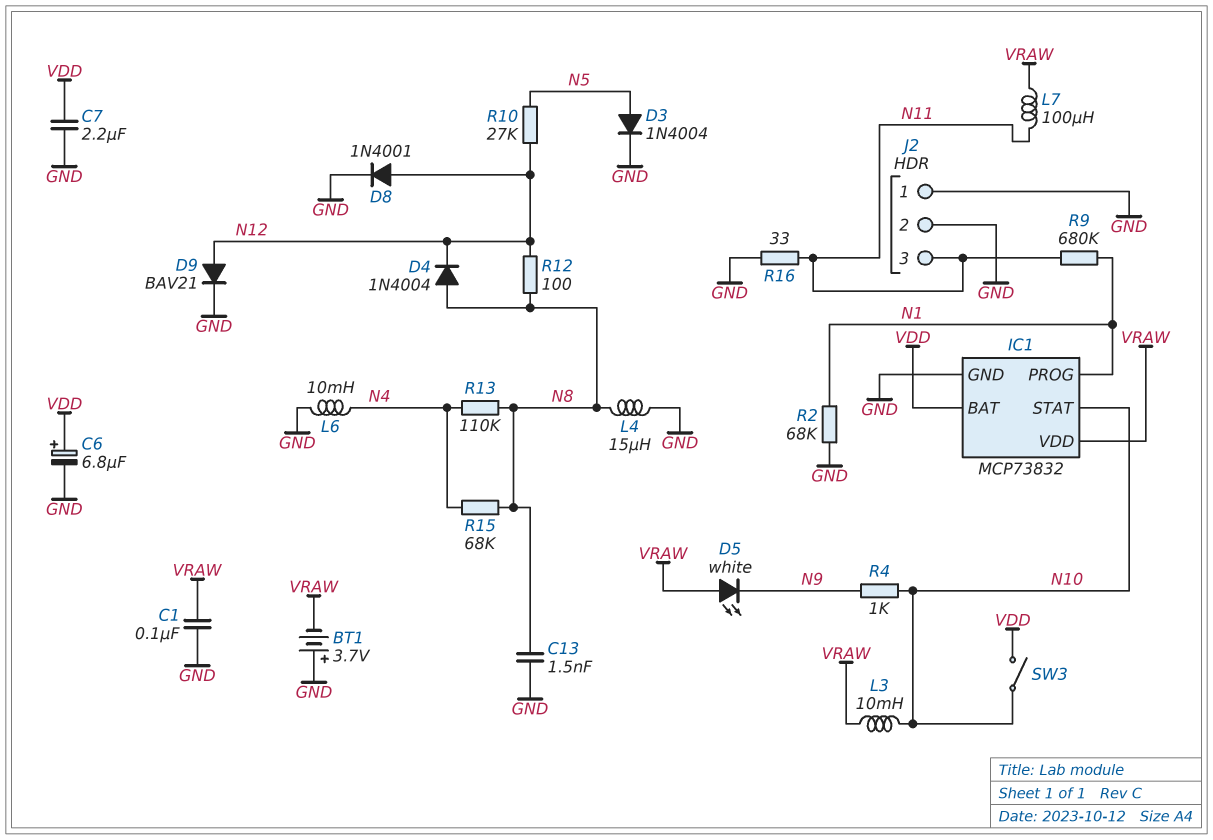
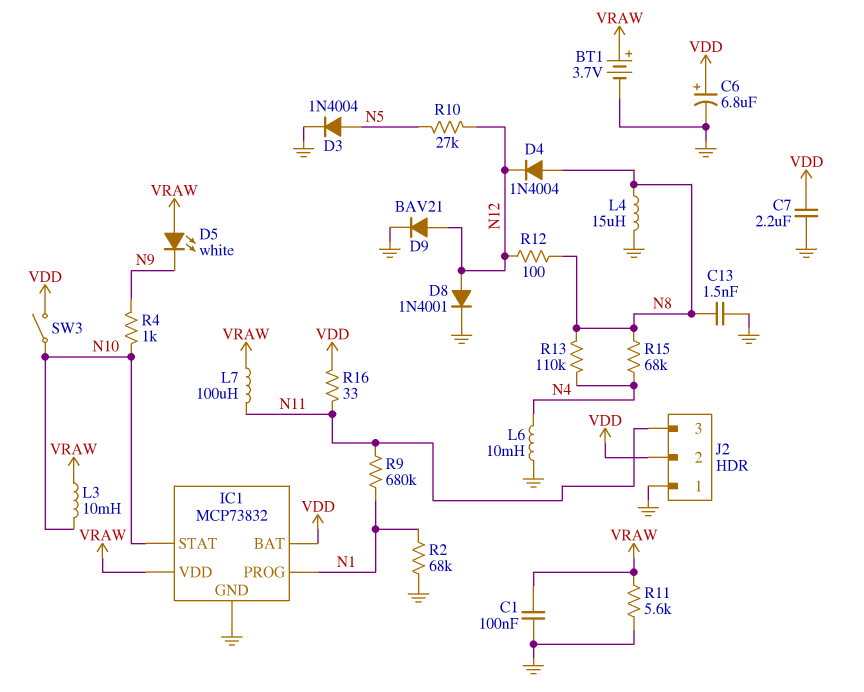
BT1: 3.7V (plus GND, minus VRAW) -> 3.7V (plus VRAW, minus GND)
J2 pin 2: GND -> VDD
R11: none -> 5.6k (GND, VRAW)
R16: 33 (GND, N11) -> 33 (N11, VDD)

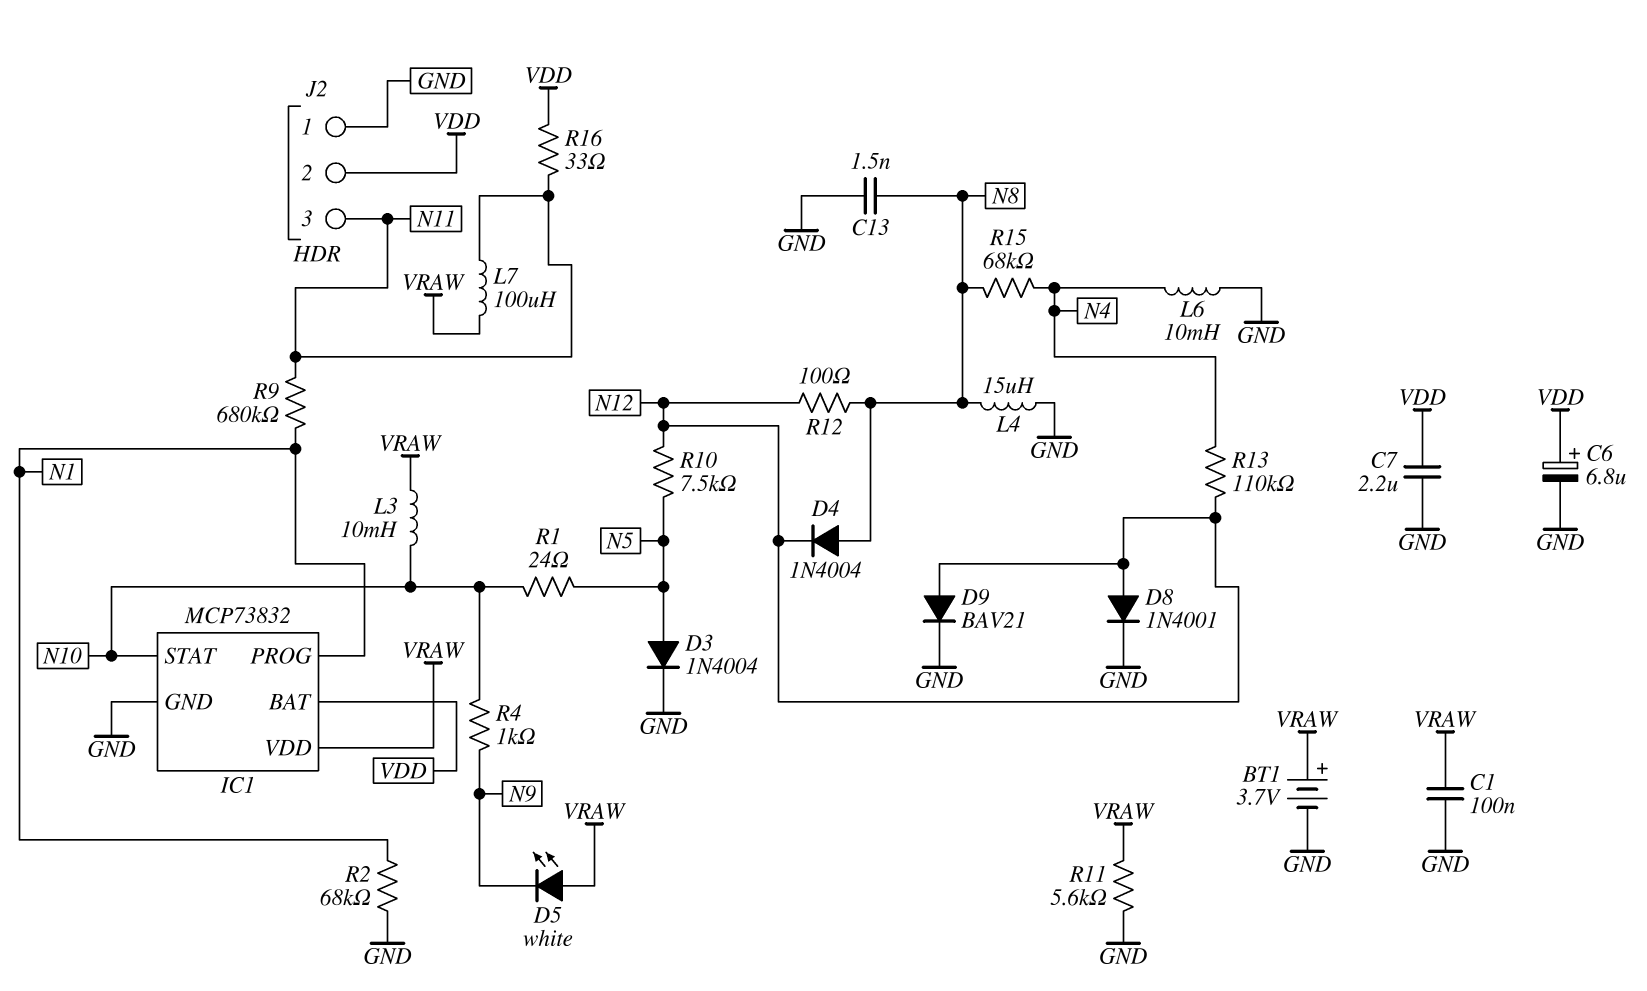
R1: none -> 24 (N5, N10)
R10: 27k (N5, N12) -> 7.5k (N5, N12)
R13: 110k (N4, N8) -> 110k (N4, N12)
SW3: switch (N10, VDD) -> none

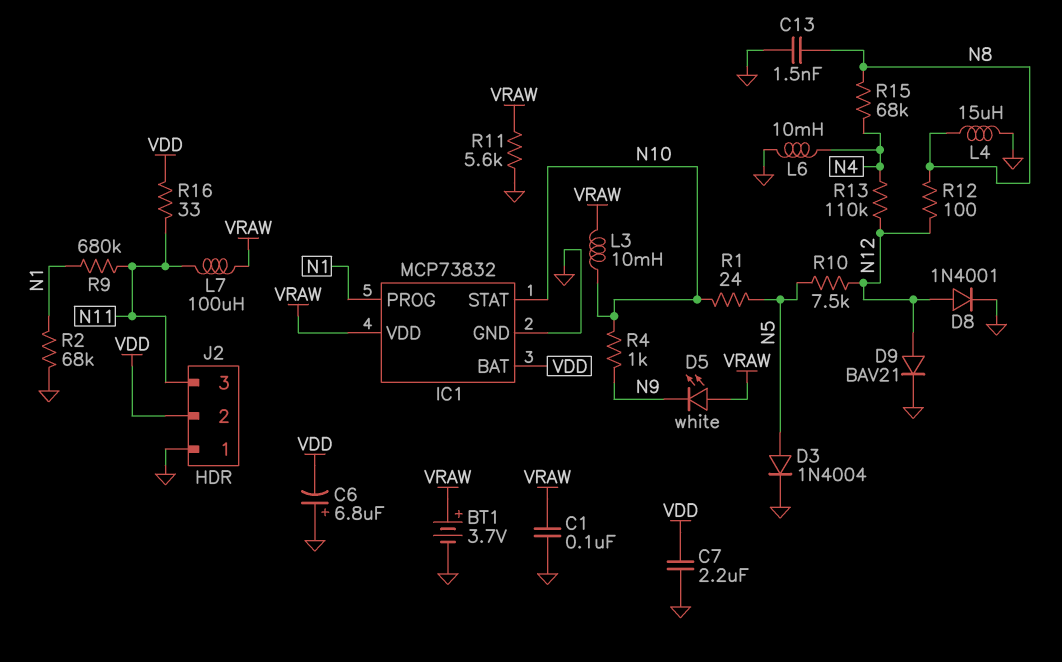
C6: 6.8uF (plus VDD, minus GND) -> 6.8uF (plus GND, minus VDD)
D4: diode 1N4004 (A N8, K N12) -> none

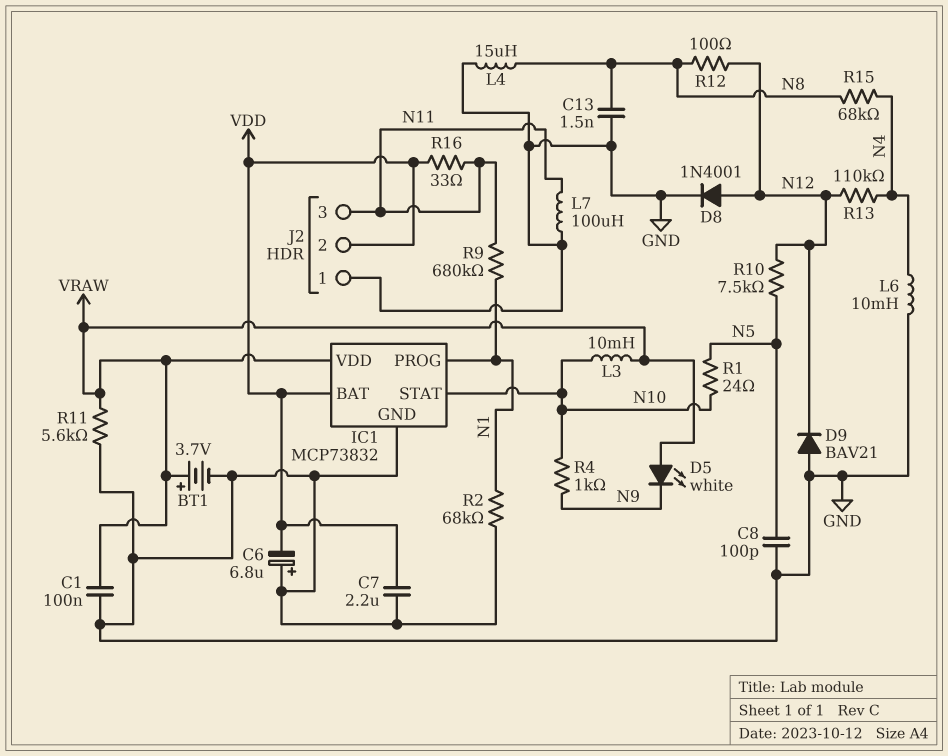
C8: none -> 100pF (GND, N5)
D3: diode 1N4004 (A N5, K GND) -> none
D9: diode BAV21 (A N12, K GND) -> diode BAV21 (A GND, K N12)
L7: 100uH (N11, VRAW) -> 100uH (GND, N11)

